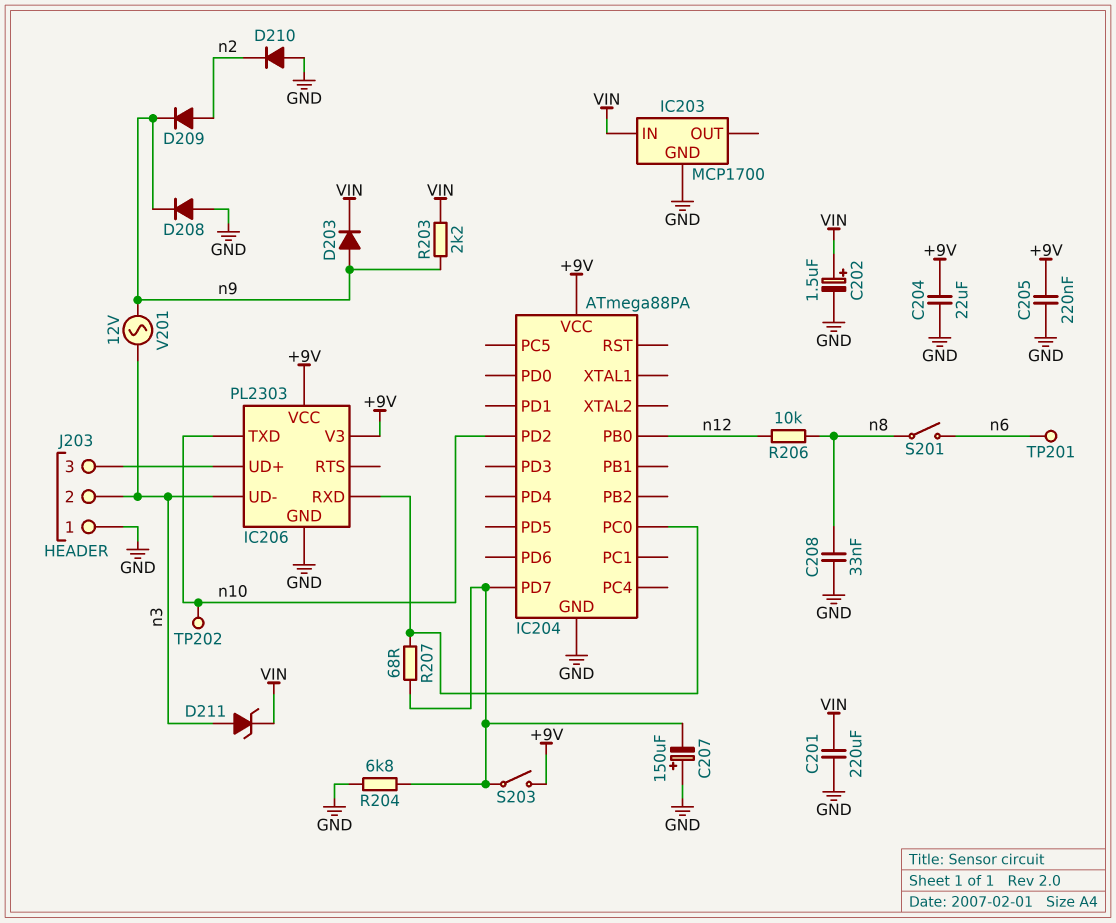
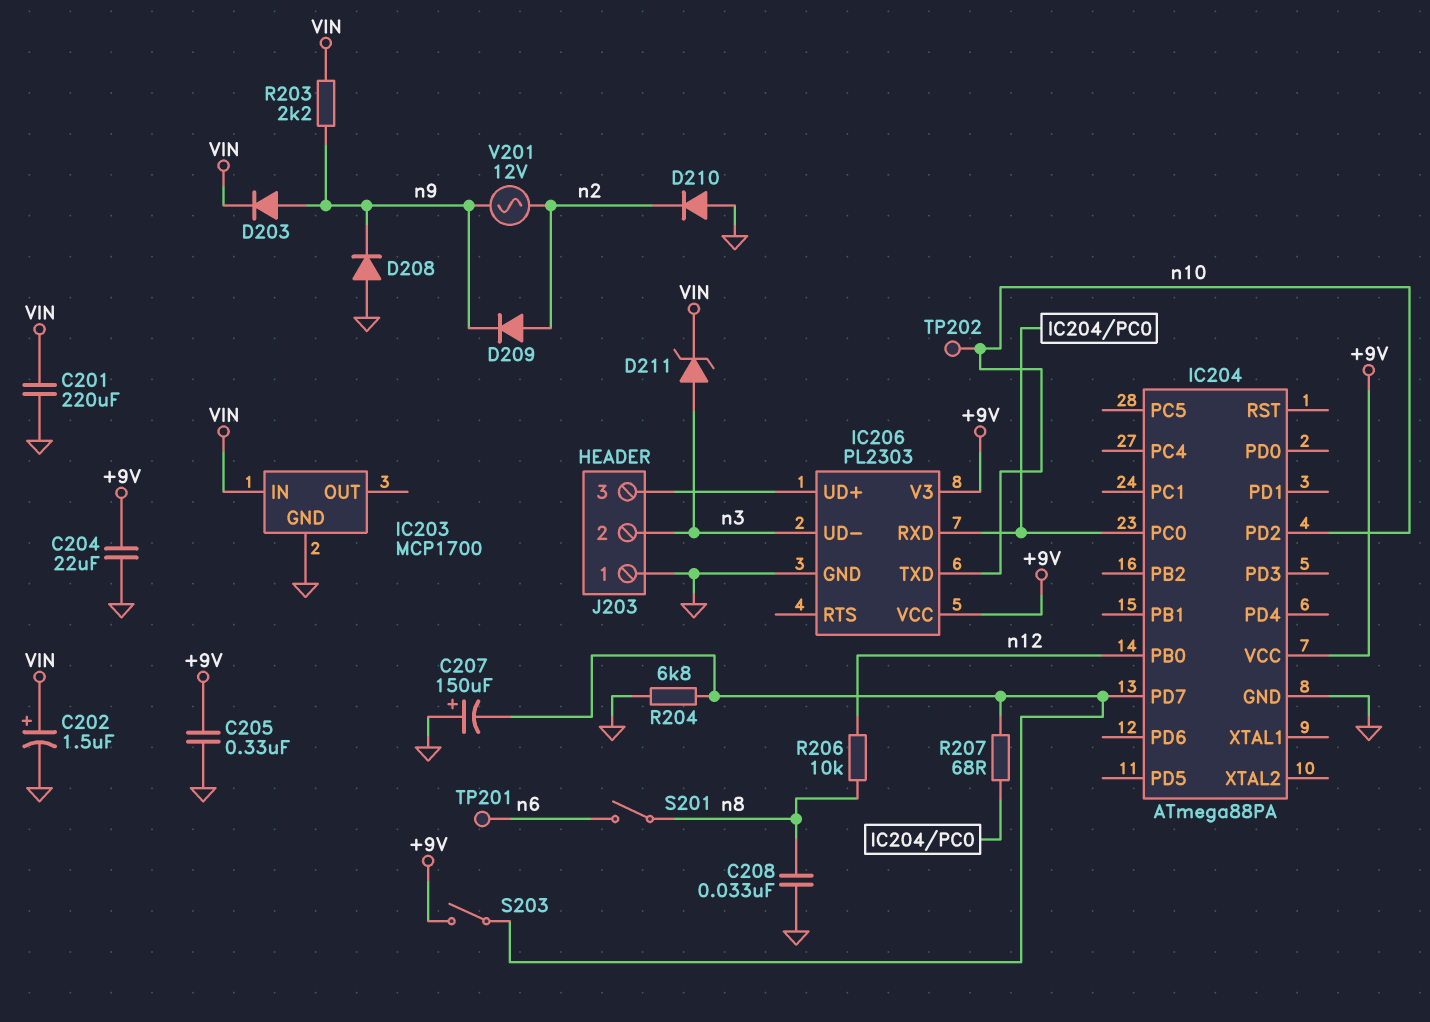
C205: 220nF (+9V, GND) -> 330nF (+9V, GND)
V201: AC 12V (n3, n9) -> AC 12V (n2, n9)

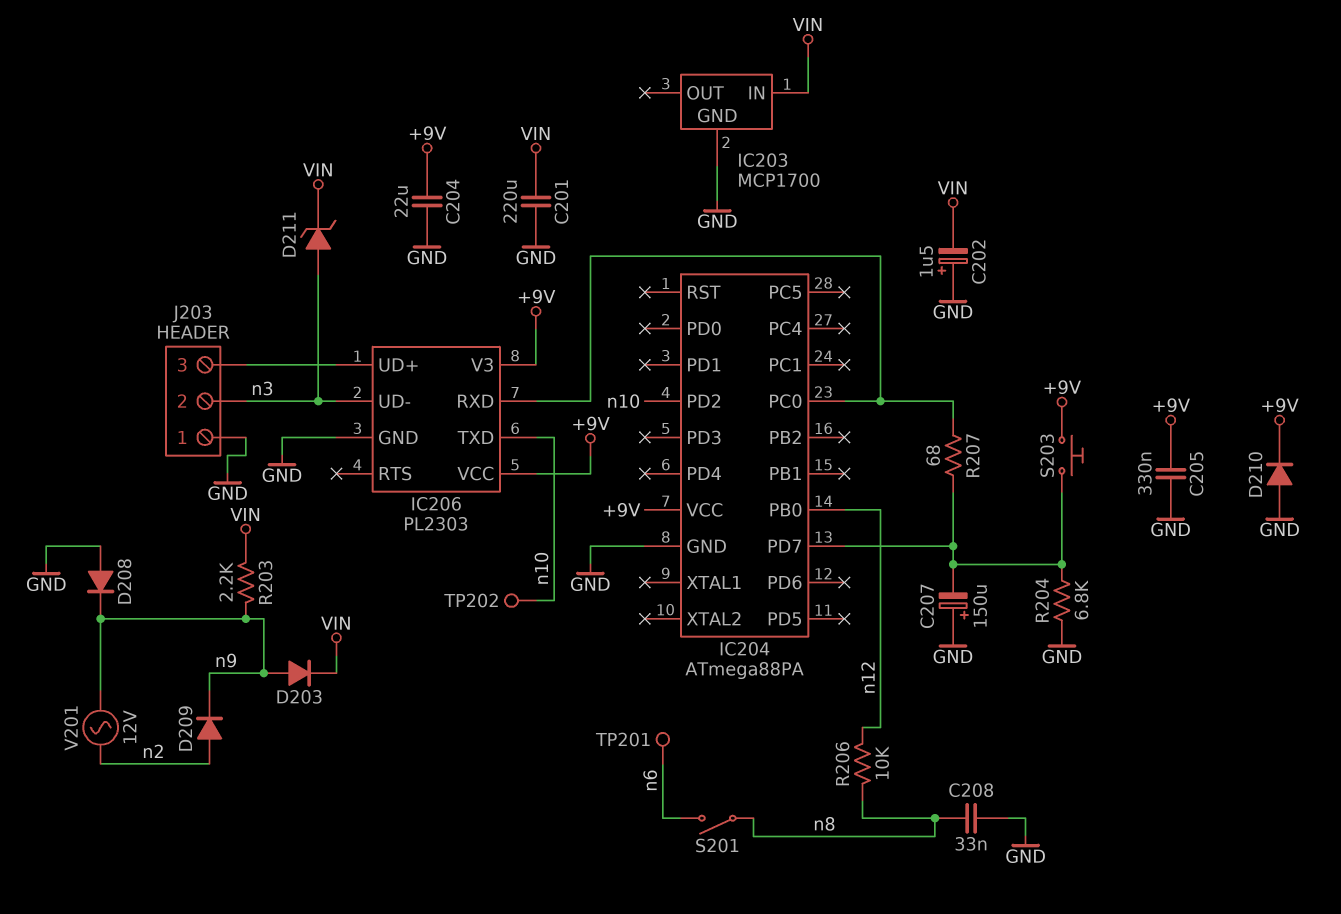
C202: 1.5uF (plus VIN, minus GND) -> 1.5uF (plus GND, minus VIN)
D210: diode (A GND, K n2) -> diode (A GND, K +9V)
S203: switch (+9V, IC204/PD7) -> button (+9V, IC204/PD7)

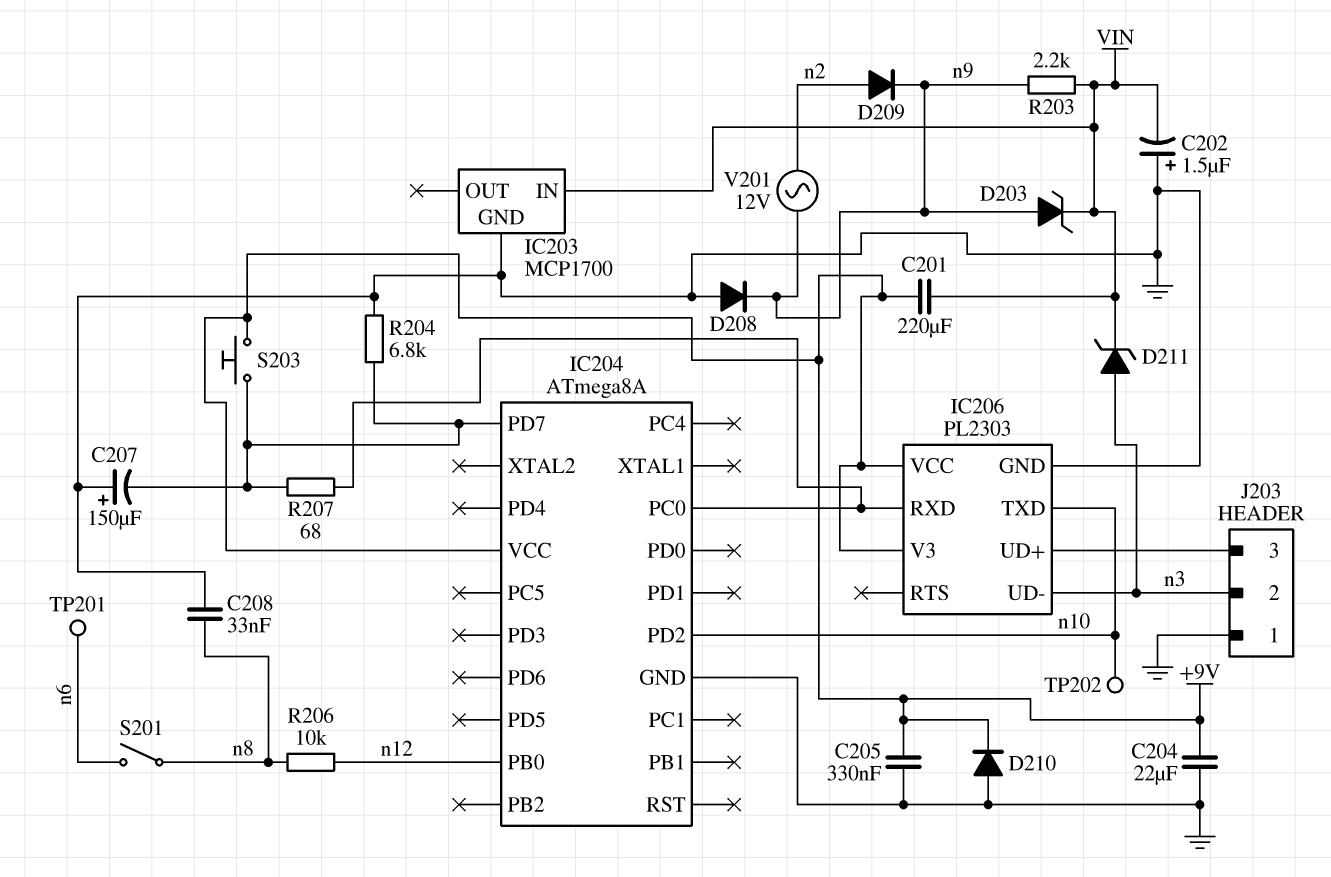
C201: 220uF (GND, VIN) -> 220uF (+9V, VIN)
D203: diode (A n9, K VIN) -> zener (A n9, K VIN)
IC204: ATmega88PA -> ATmega8A

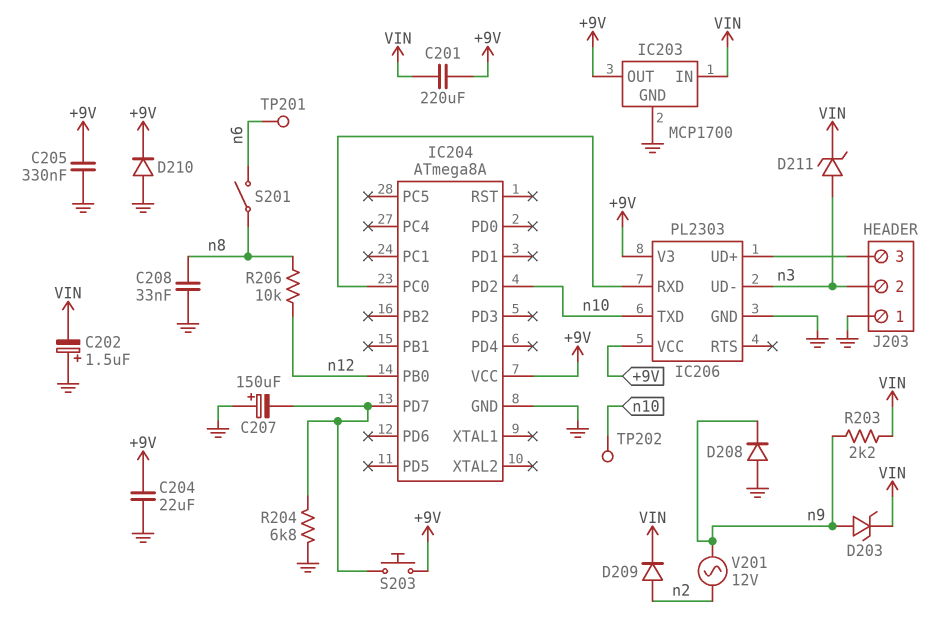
D209: diode (A n2, K n9) -> diode (A n2, K VIN)
IC203 pin OUT: none -> +9V
R207: 68 (IC204/PC0, IC204/PD7) -> none

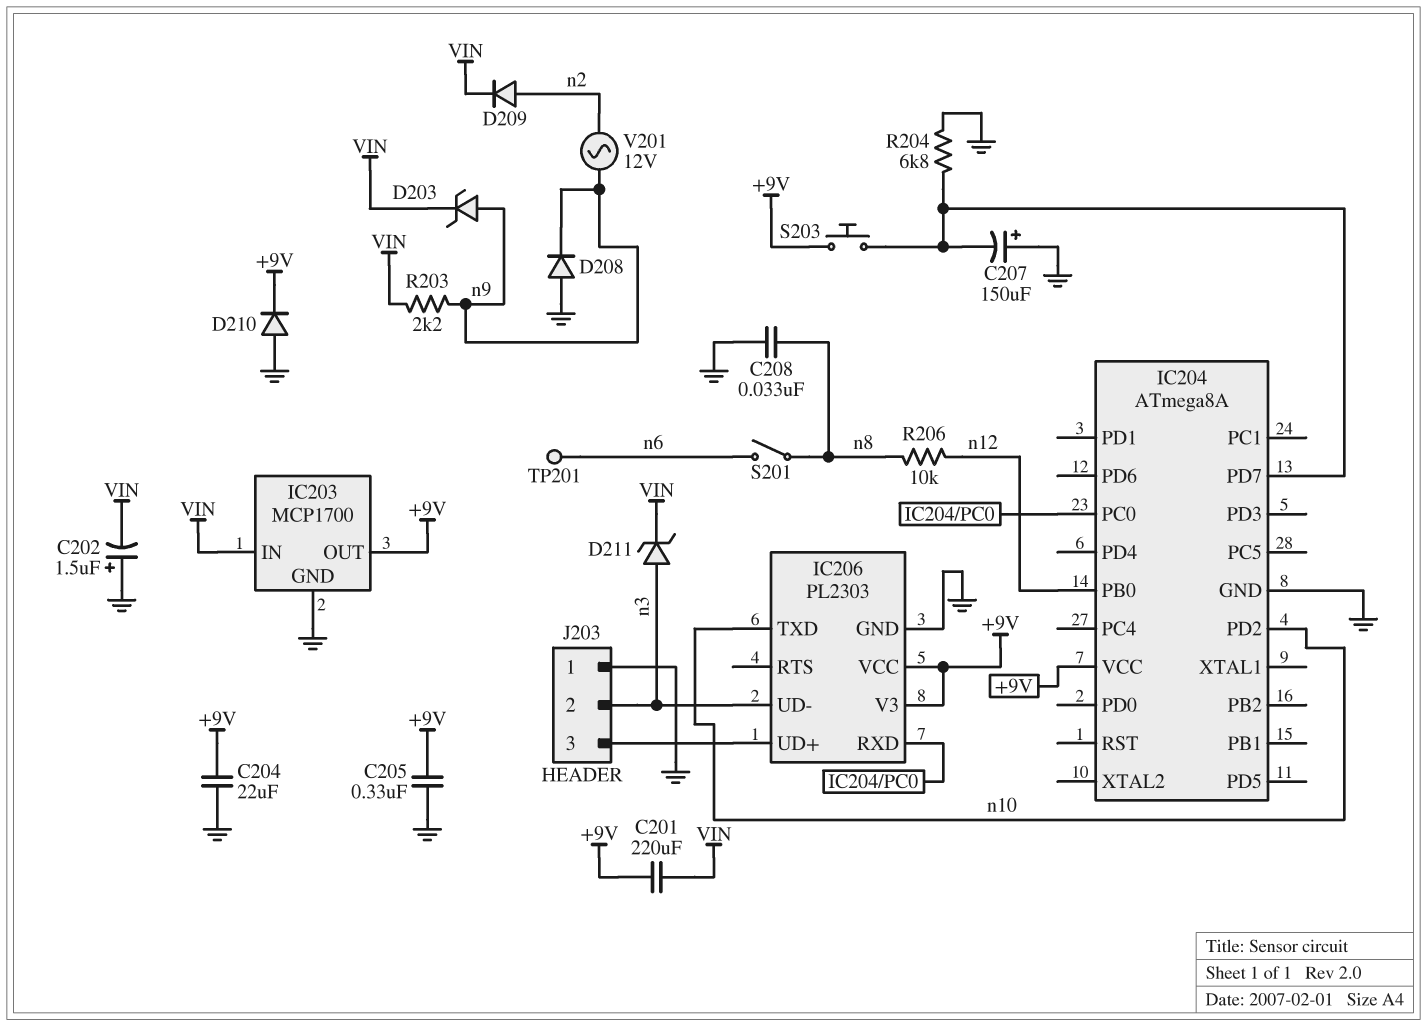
TP202: test point (n10) -> none

